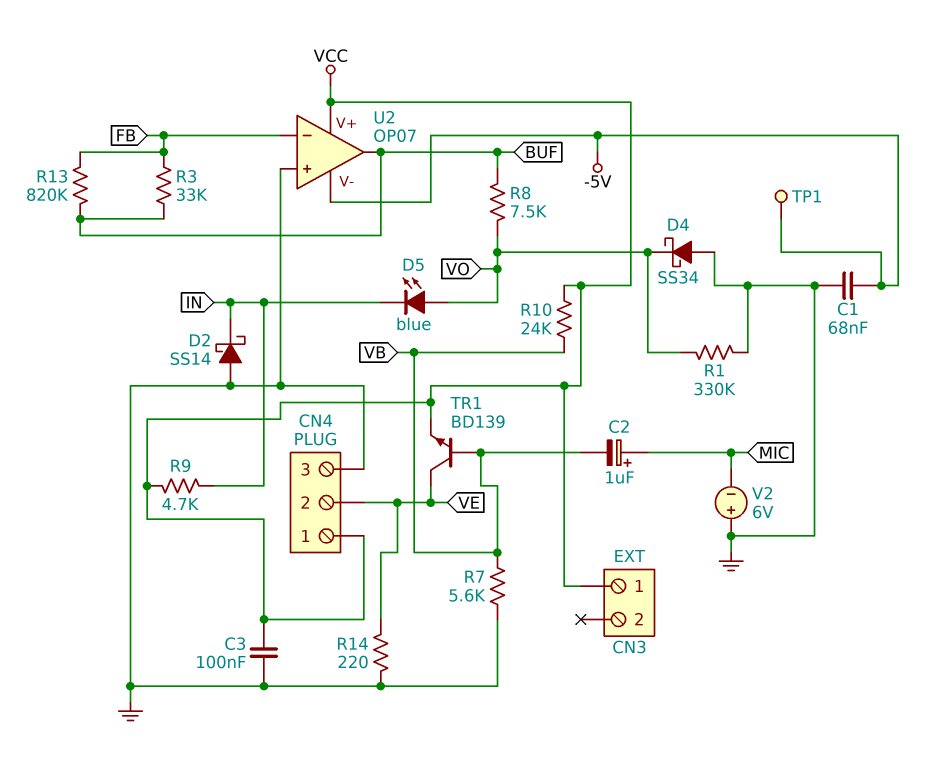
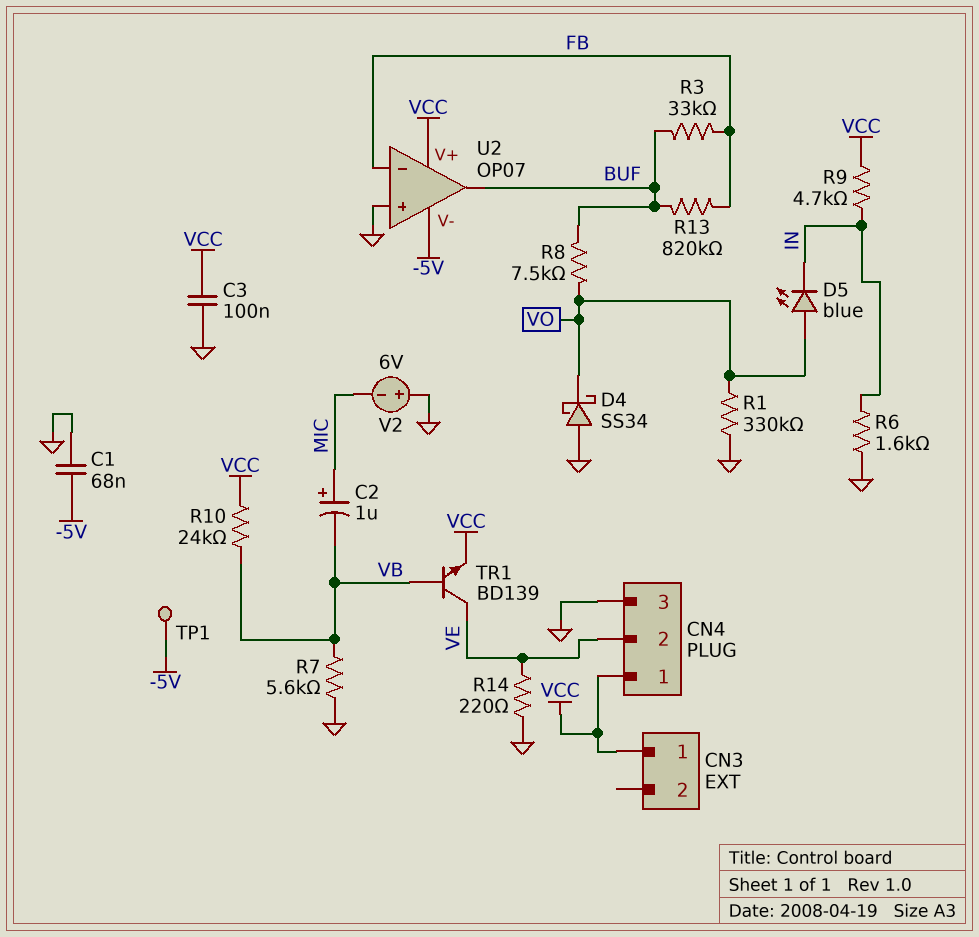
D2: schottky SS14 (A GND, K IN) -> none
R6: none -> 1.6k (GND, IN)

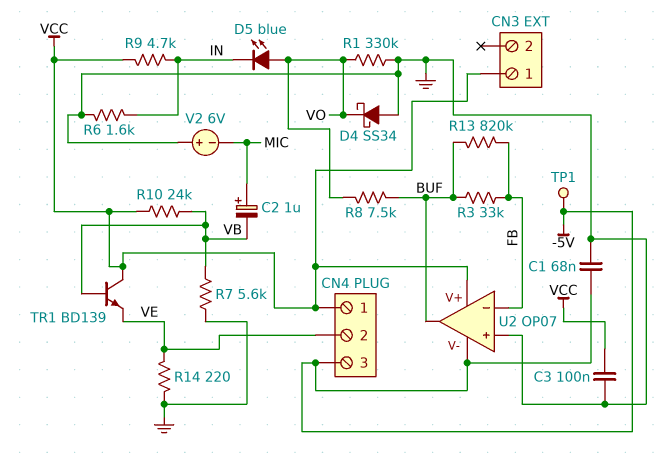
CN4 pin 3: GND -> -5V
TR1: NPN BD139 (B VB, C VE, E VCC) -> NPN BD139 (B VB, C VCC, E VE)

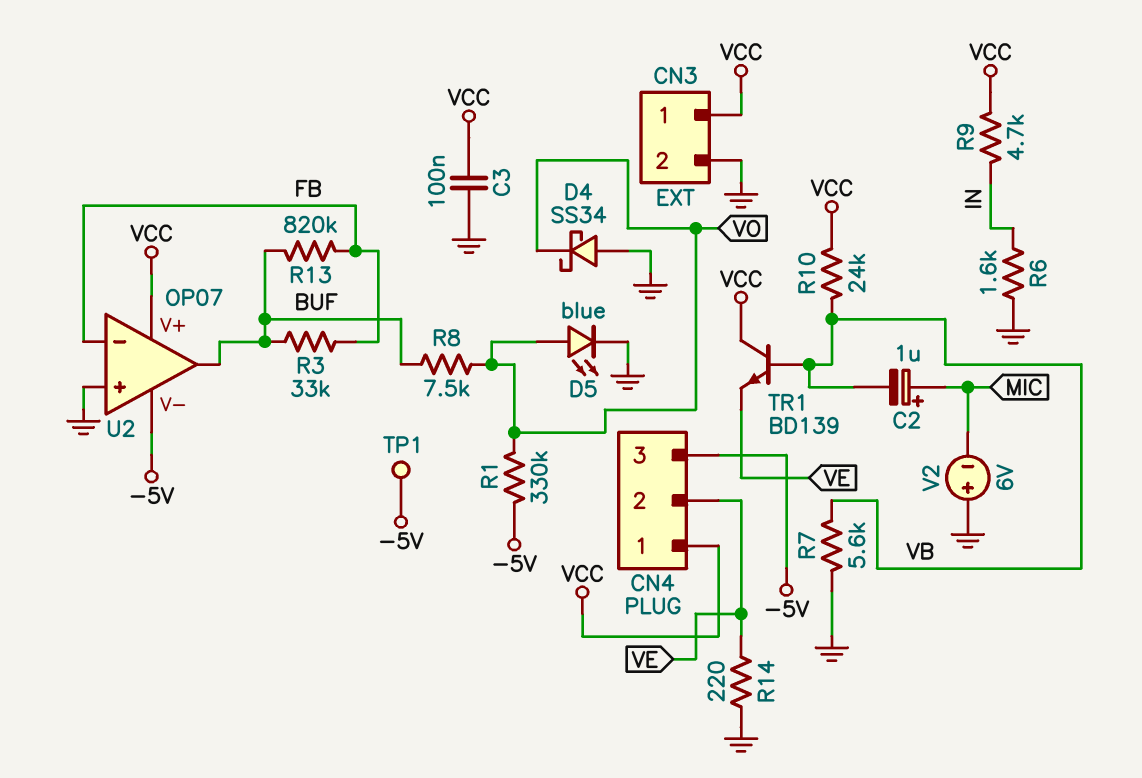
C1: 68nF (-5V, GND) -> none
CN3 pin 2: none -> GND
D5: LED blue (A VO, K IN) -> LED blue (A VO, K GND)
R1: 330k (GND, VO) -> 330k (-5V, VO)

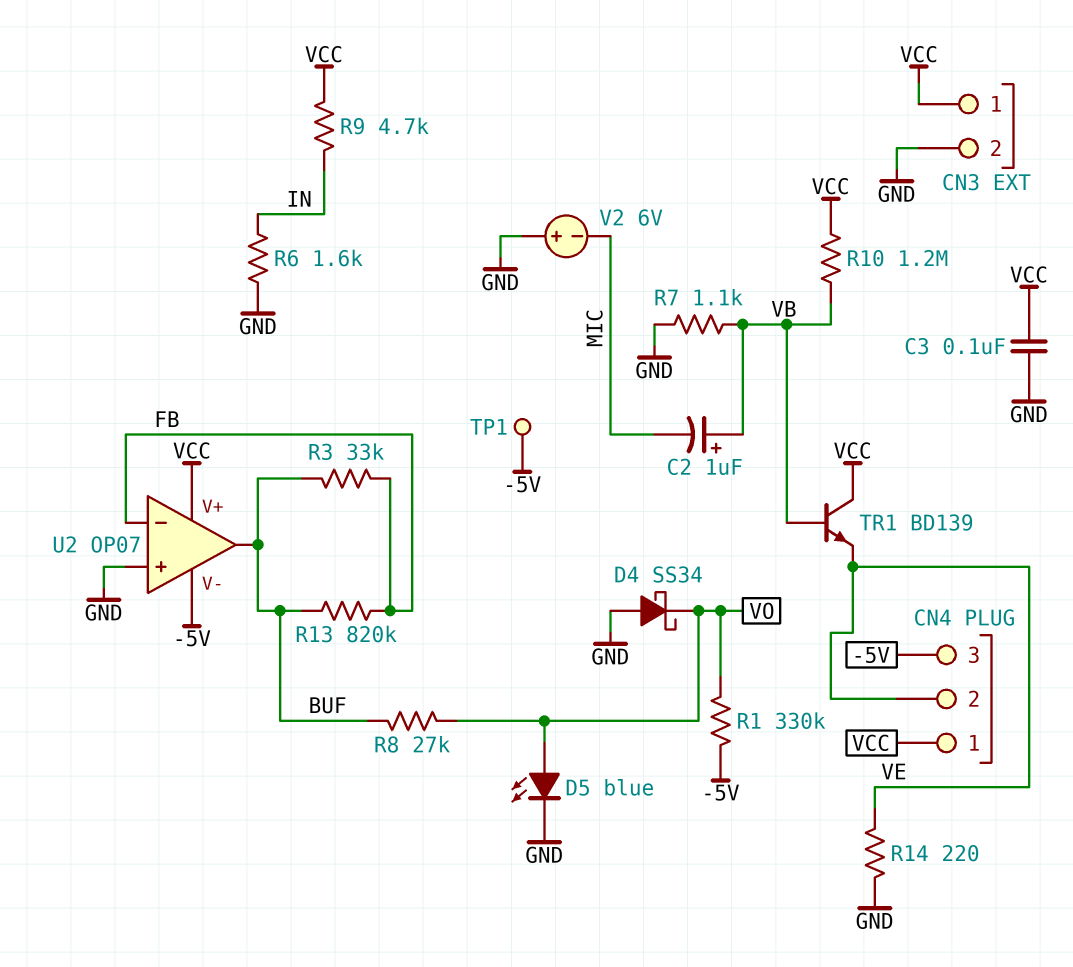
C2: 1uF (plus MIC, minus VB) -> 1uF (plus VB, minus MIC)
R7: 5.6k (GND, VB) -> 1.1k (GND, VB)
R8: 7.5k (BUF, VO) -> 27k (BUF, VO)
R10: 24k (VB, VCC) -> 1.2M (VB, VCC)

